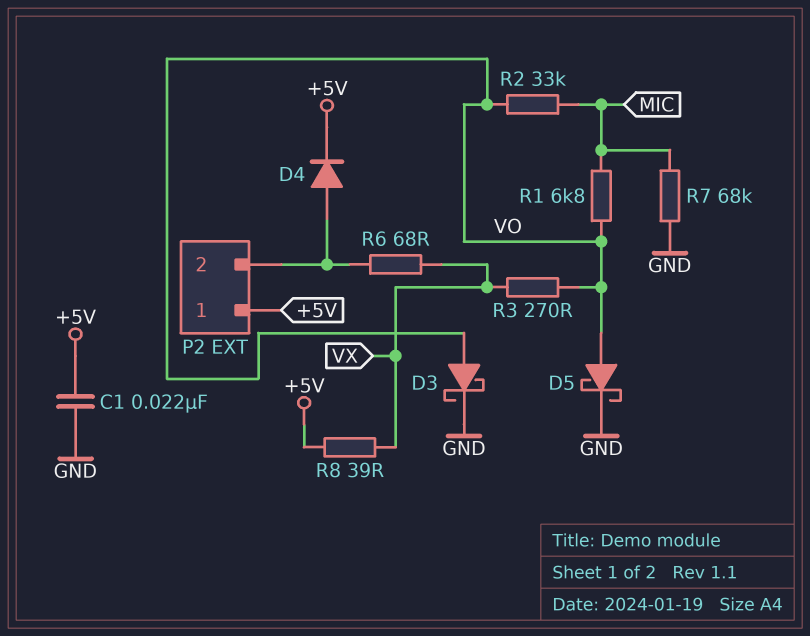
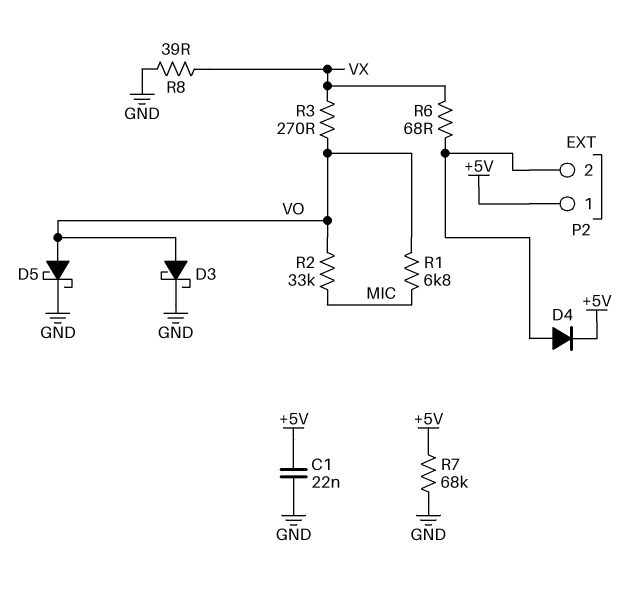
R7: 68k (GND, MIC) -> 68k (+5V, GND)
R8: 39 (+5V, VX) -> 39 (GND, VX)

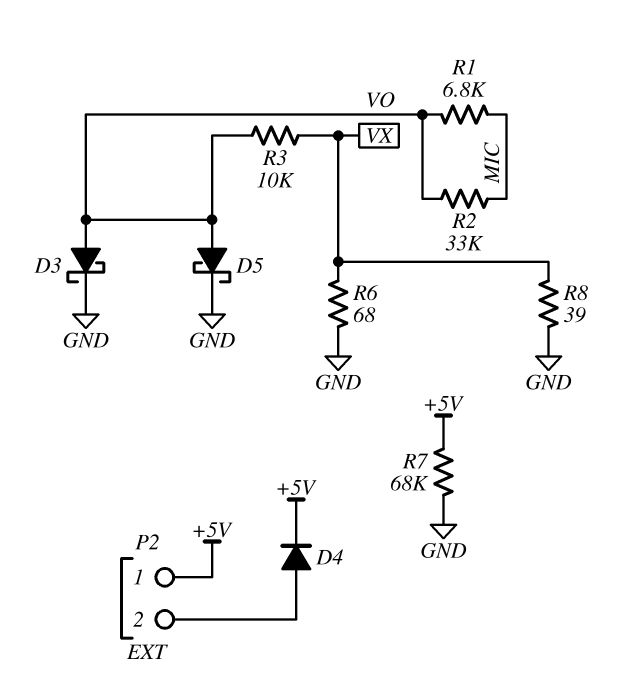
C1: 22nF (+5V, GND) -> none
R3: 270 (VO, VX) -> 10k (VO, VX)
R6: 68 (P2/2, VX) -> 68 (GND, VX)

